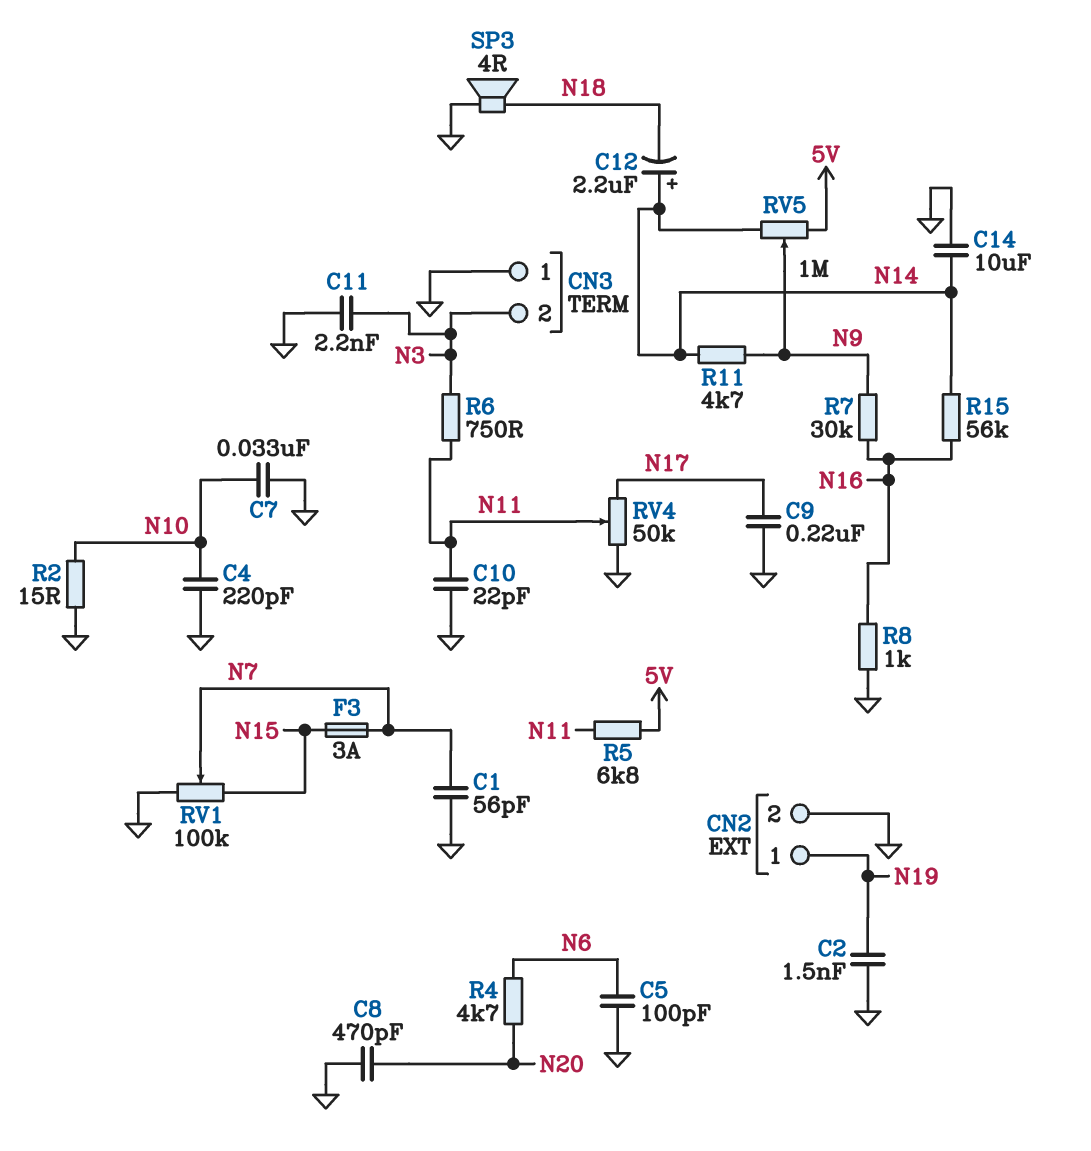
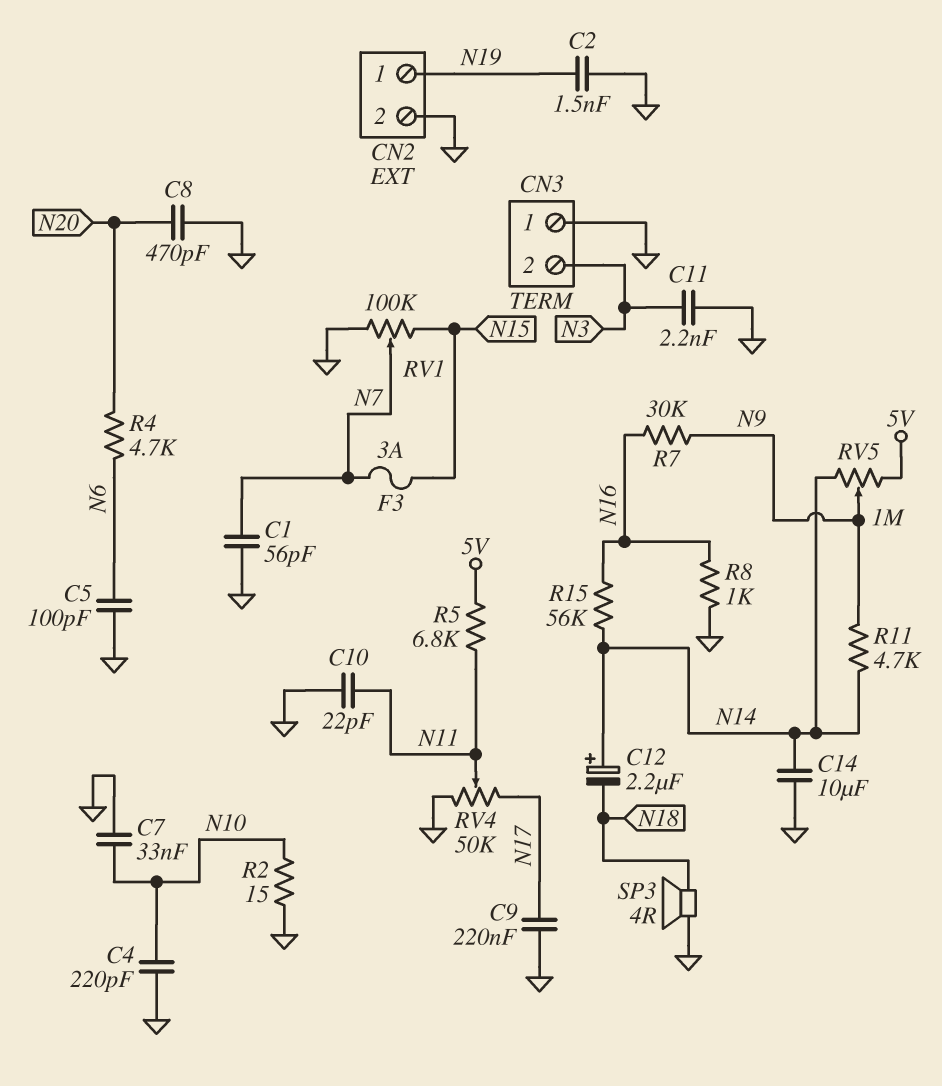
R6: 750 (N3, N11) -> none

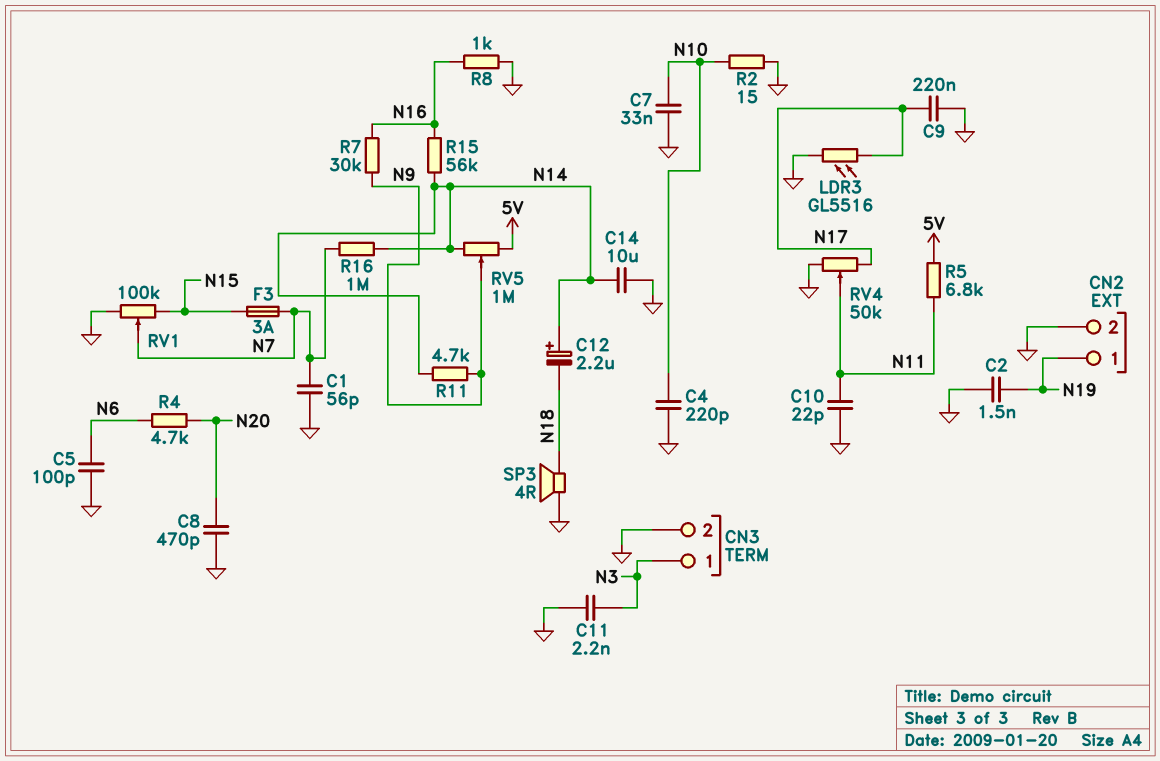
CN3 pin 1: GND -> N3
CN3 pin 2: N3 -> GND
LDR3: none -> GL5516 (GND, N17)
R16: none -> 1M (N7, N14)

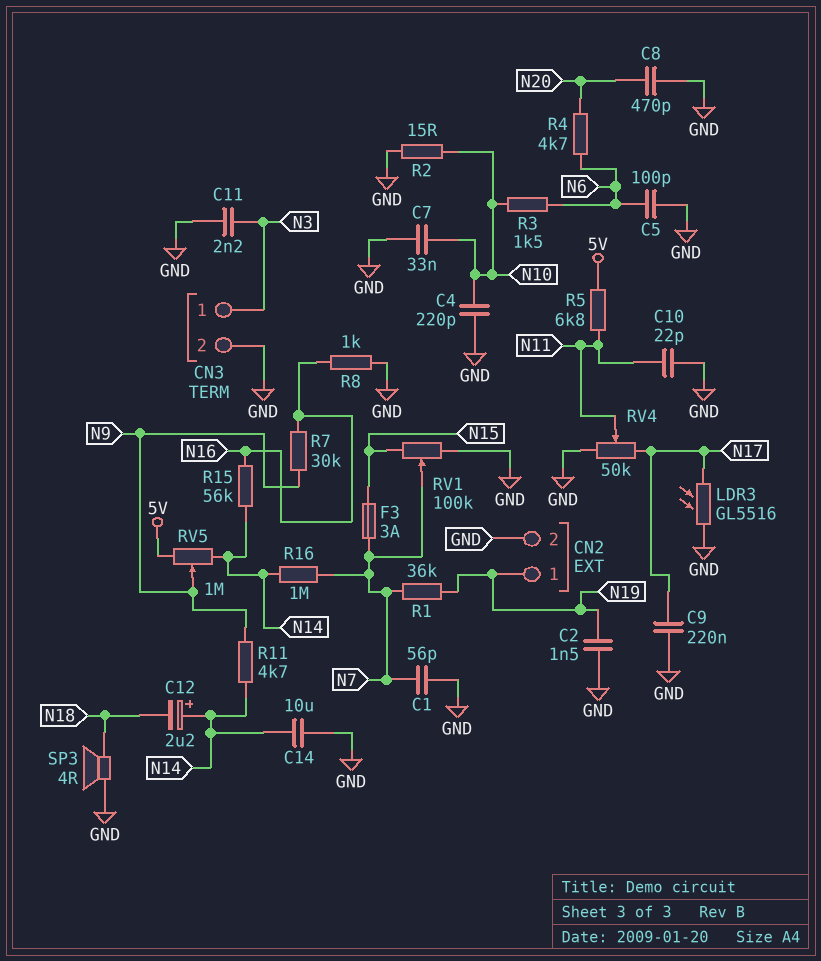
R1: none -> 36k (N7, N19)
R3: none -> 1.5k (N6, N10)

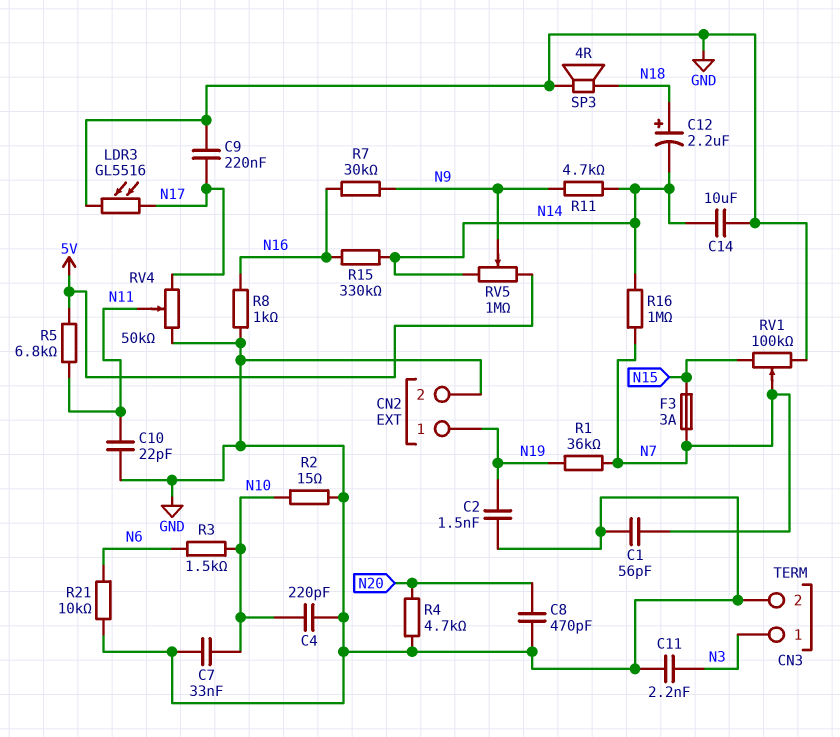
C5: 100pF (GND, N6) -> none
C12: 2.2uF (plus N14, minus N18) -> 2.2uF (plus N18, minus N14)
R4: 4.7k (N6, N20) -> 4.7k (GND, N20)
R15: 56k (N14, N16) -> 330k (N14, N16)
R21: none -> 10k (GND, N6)

